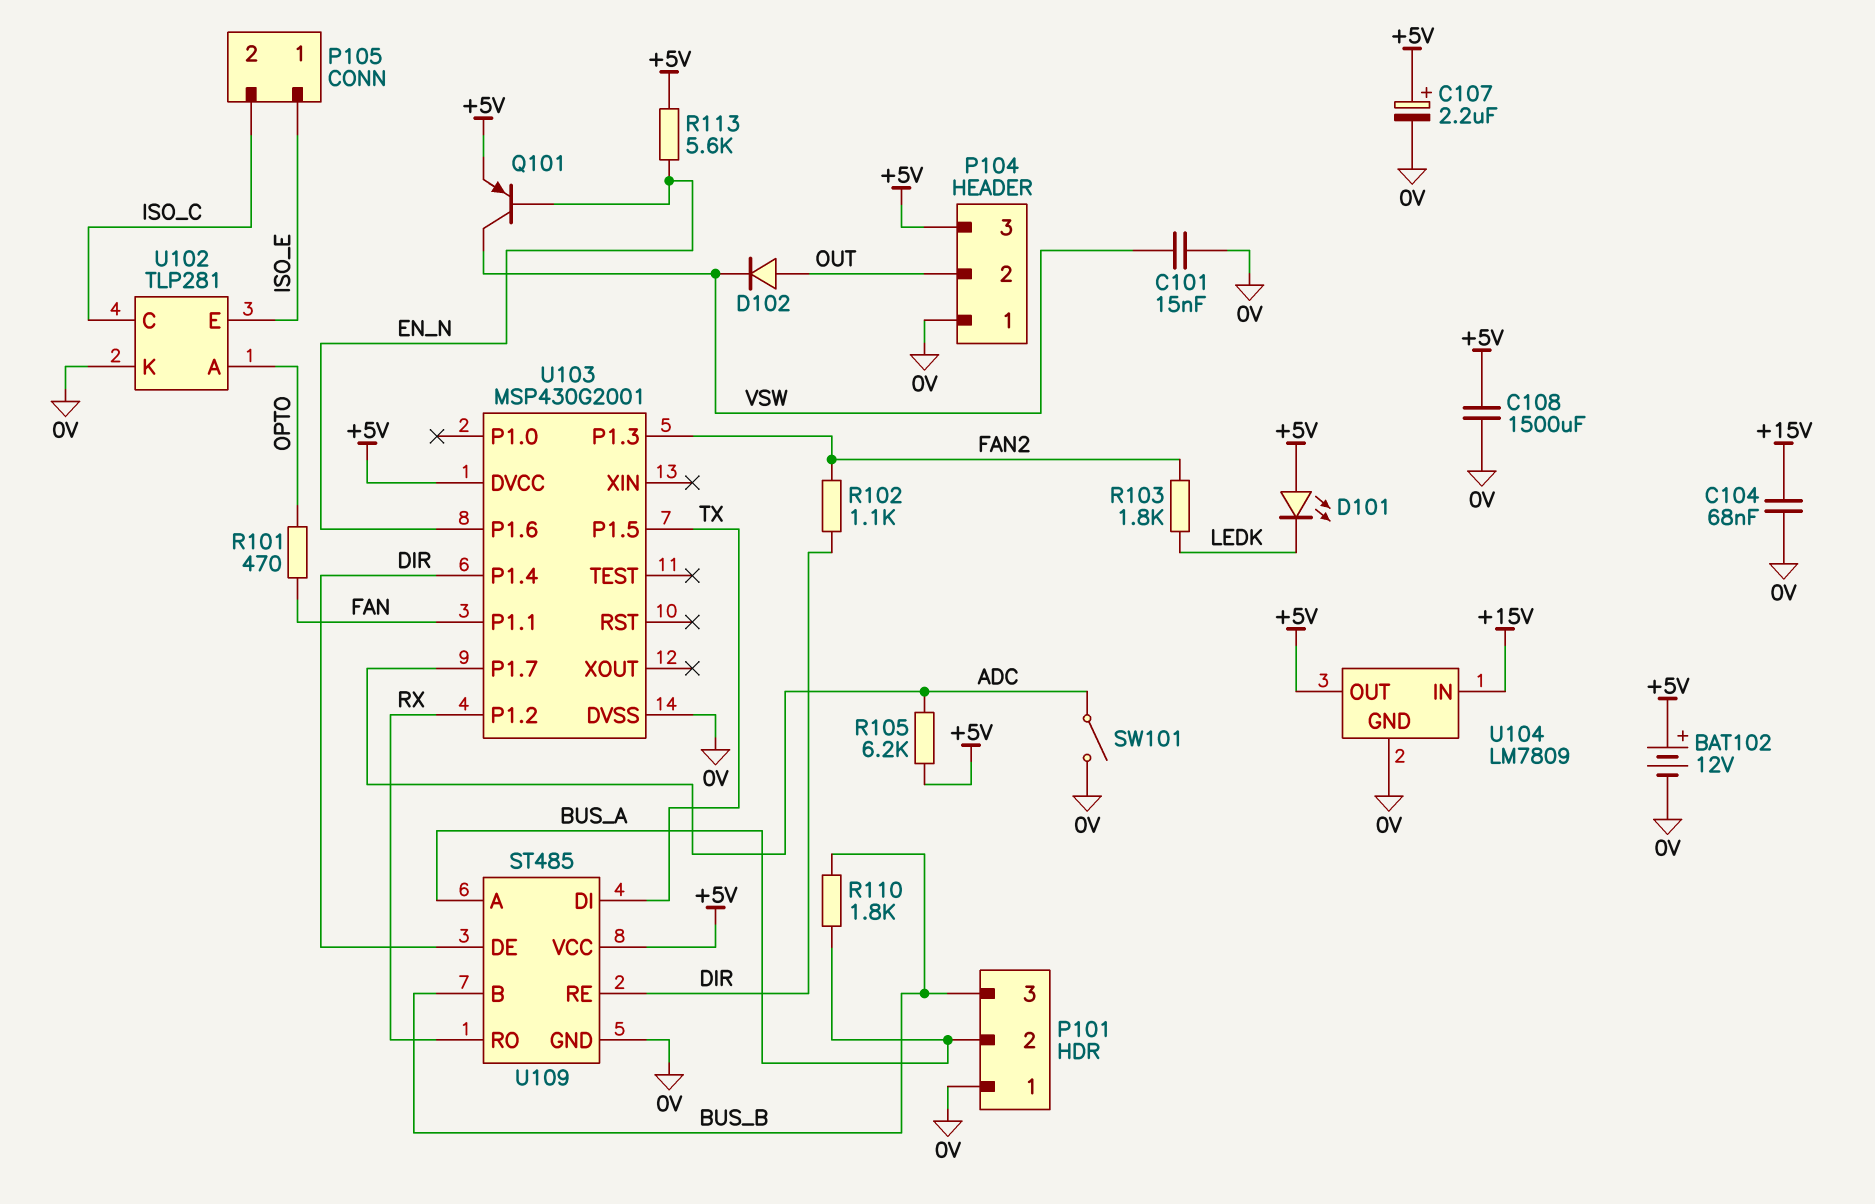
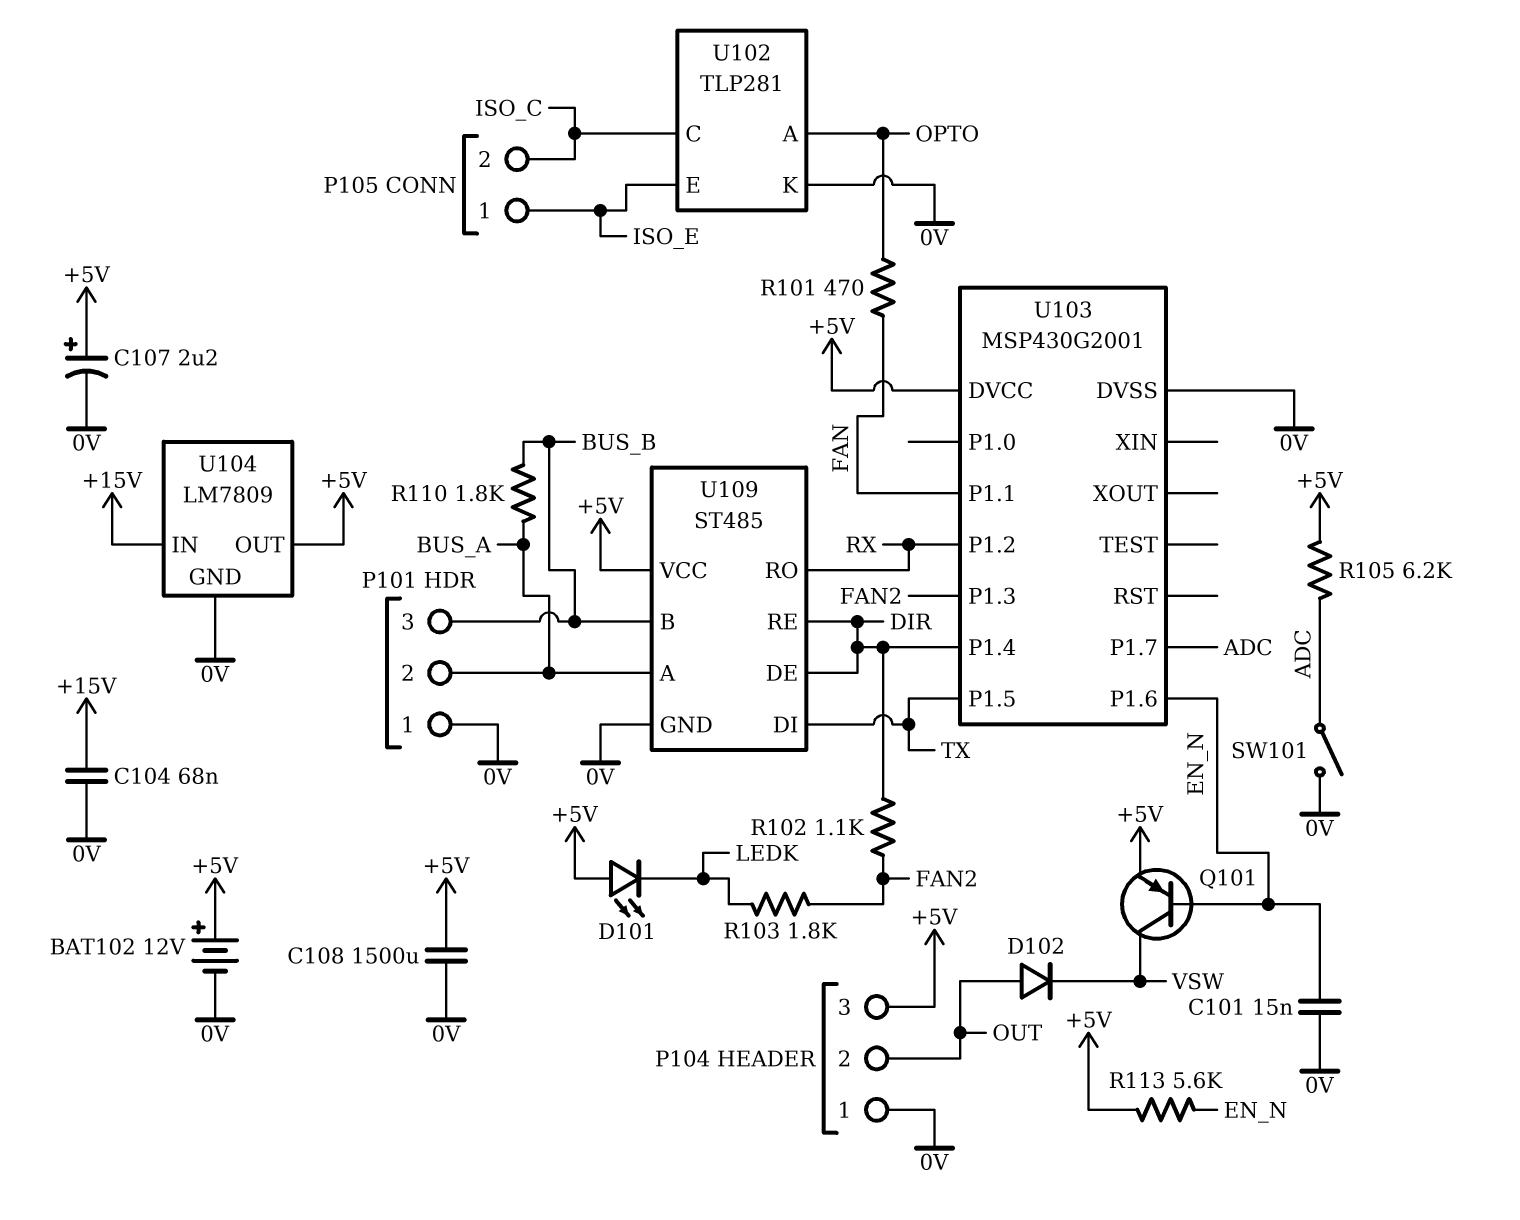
C101: 15nF (0V, VSW) -> 15nF (0V, EN_N)

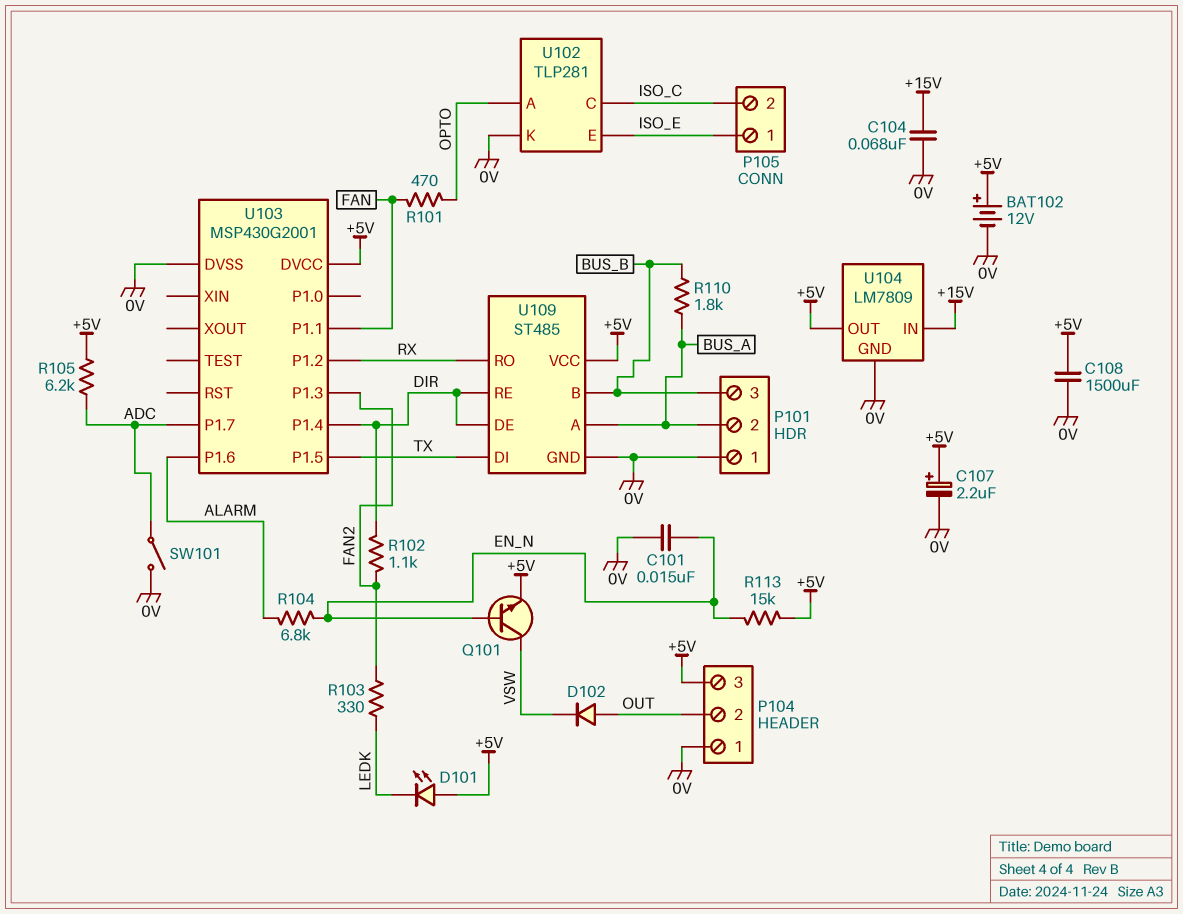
Q101: PNP (B EN_N, C VSW, E +5V) -> NPN (B EN_N, C VSW, E +5V)
R103: 1.8k (FAN2, LEDK) -> 330 (FAN2, LEDK)
R104: none -> 6.8k (ALARM, EN_N)
R113: 5.6k (+5V, EN_N) -> 15k (+5V, EN_N)
U103 pin P1.6: EN_N -> ALARM

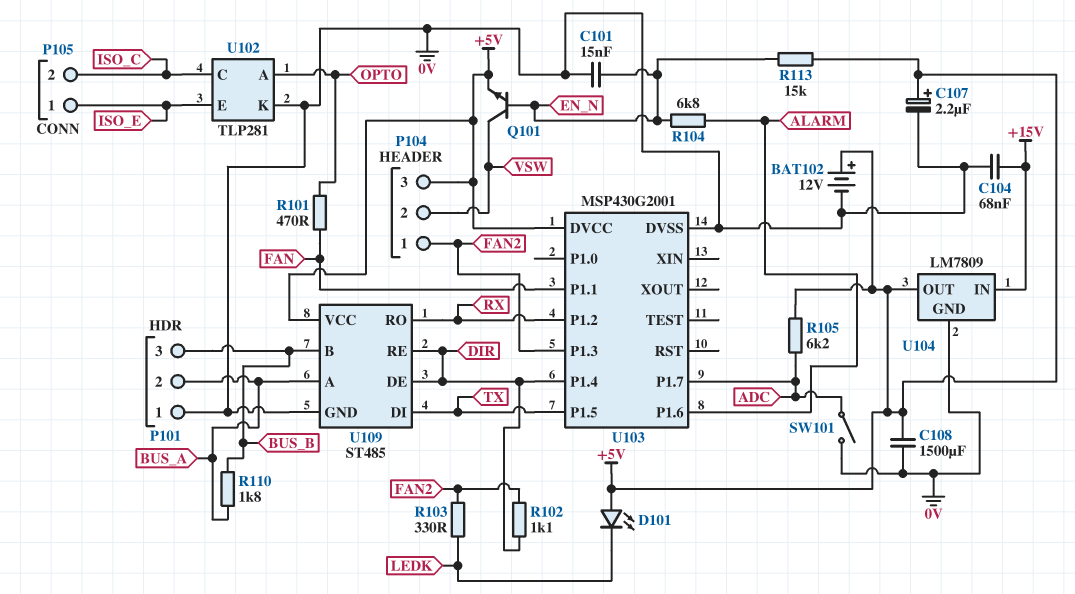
D102: diode (A OUT, K VSW) -> none
P104 pin 1: 0V -> FAN2
P104 pin 2: OUT -> VSW

